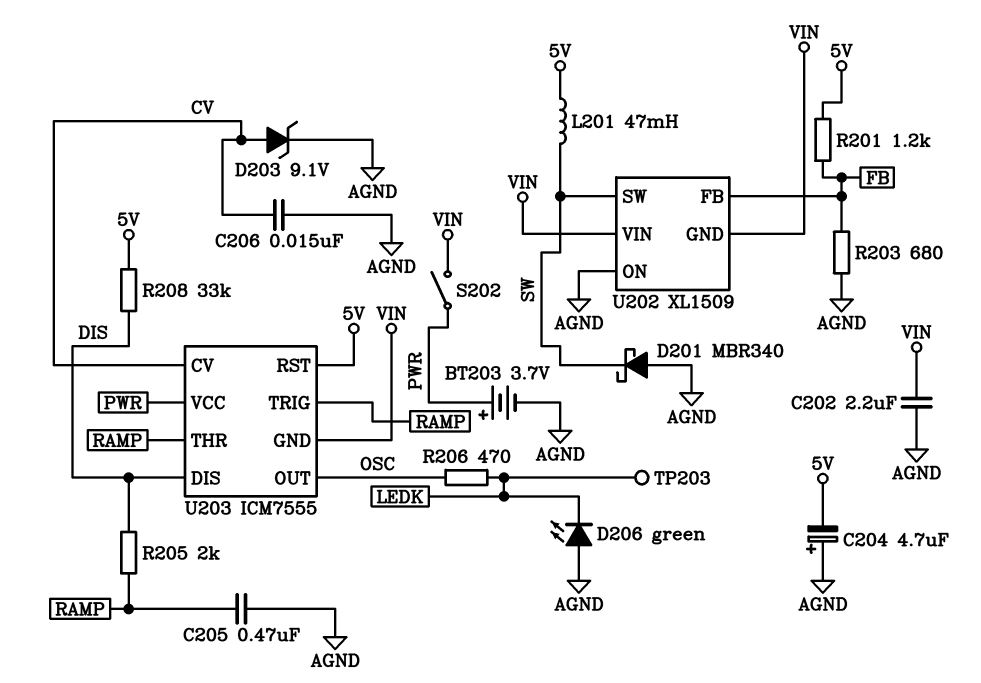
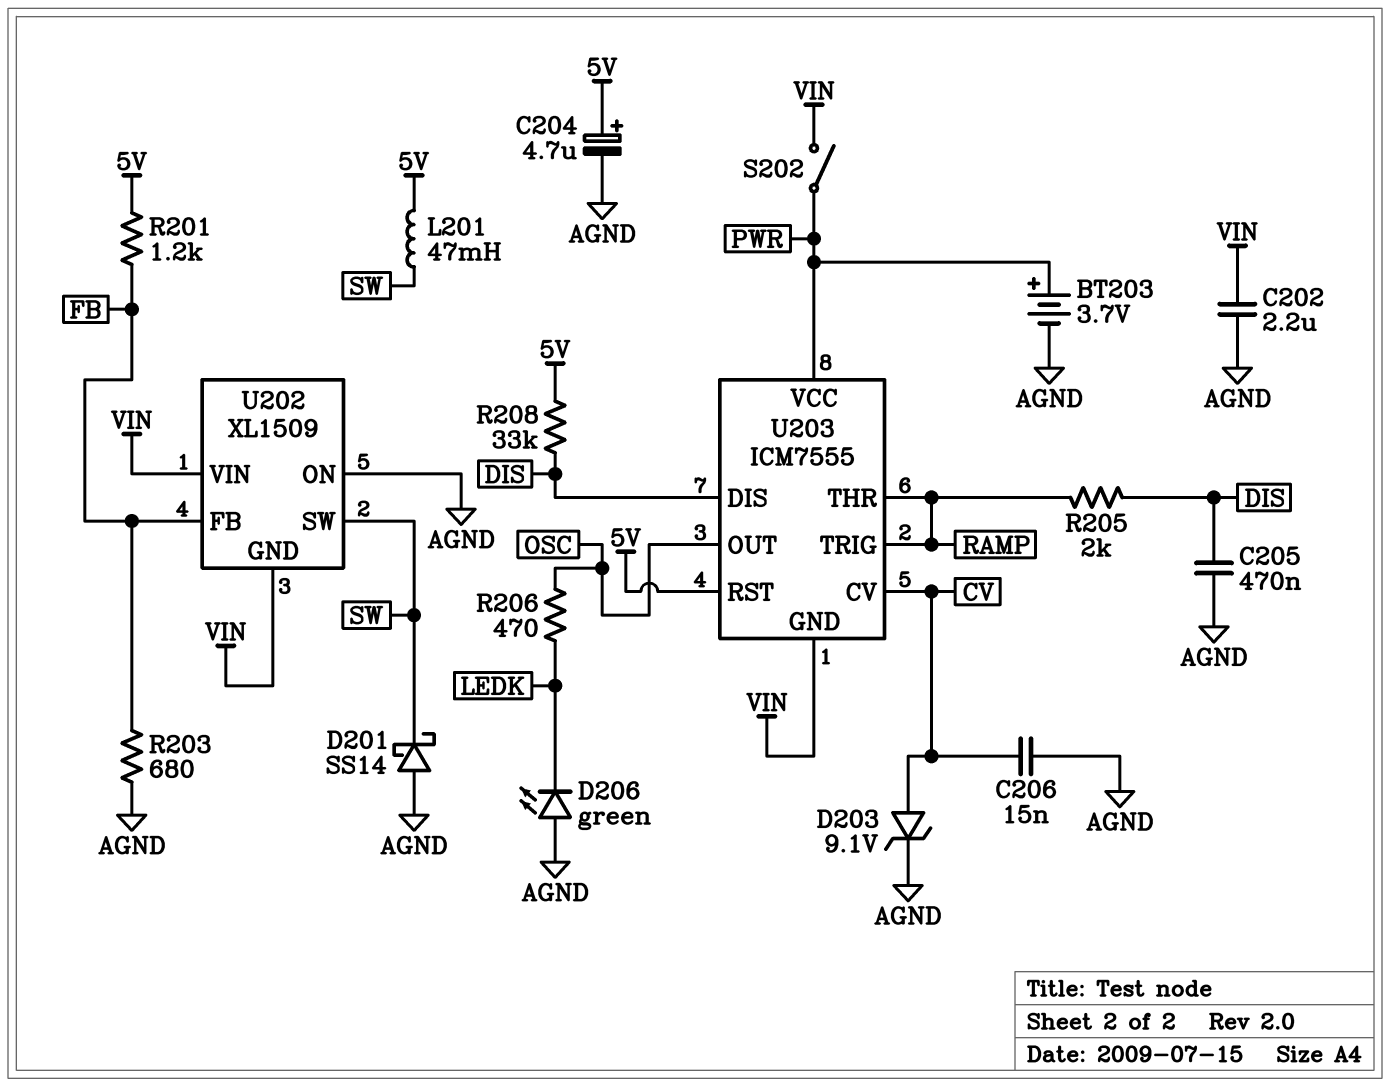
C204: 4.7uF (plus AGND, minus 5V) -> 4.7uF (plus 5V, minus AGND)
C205: 470nF (AGND, RAMP) -> 470nF (AGND, DIS)
D201: schottky MBR340 (A AGND, K SW) -> schottky SS14 (A AGND, K SW)
TP203: test point (LEDK) -> none

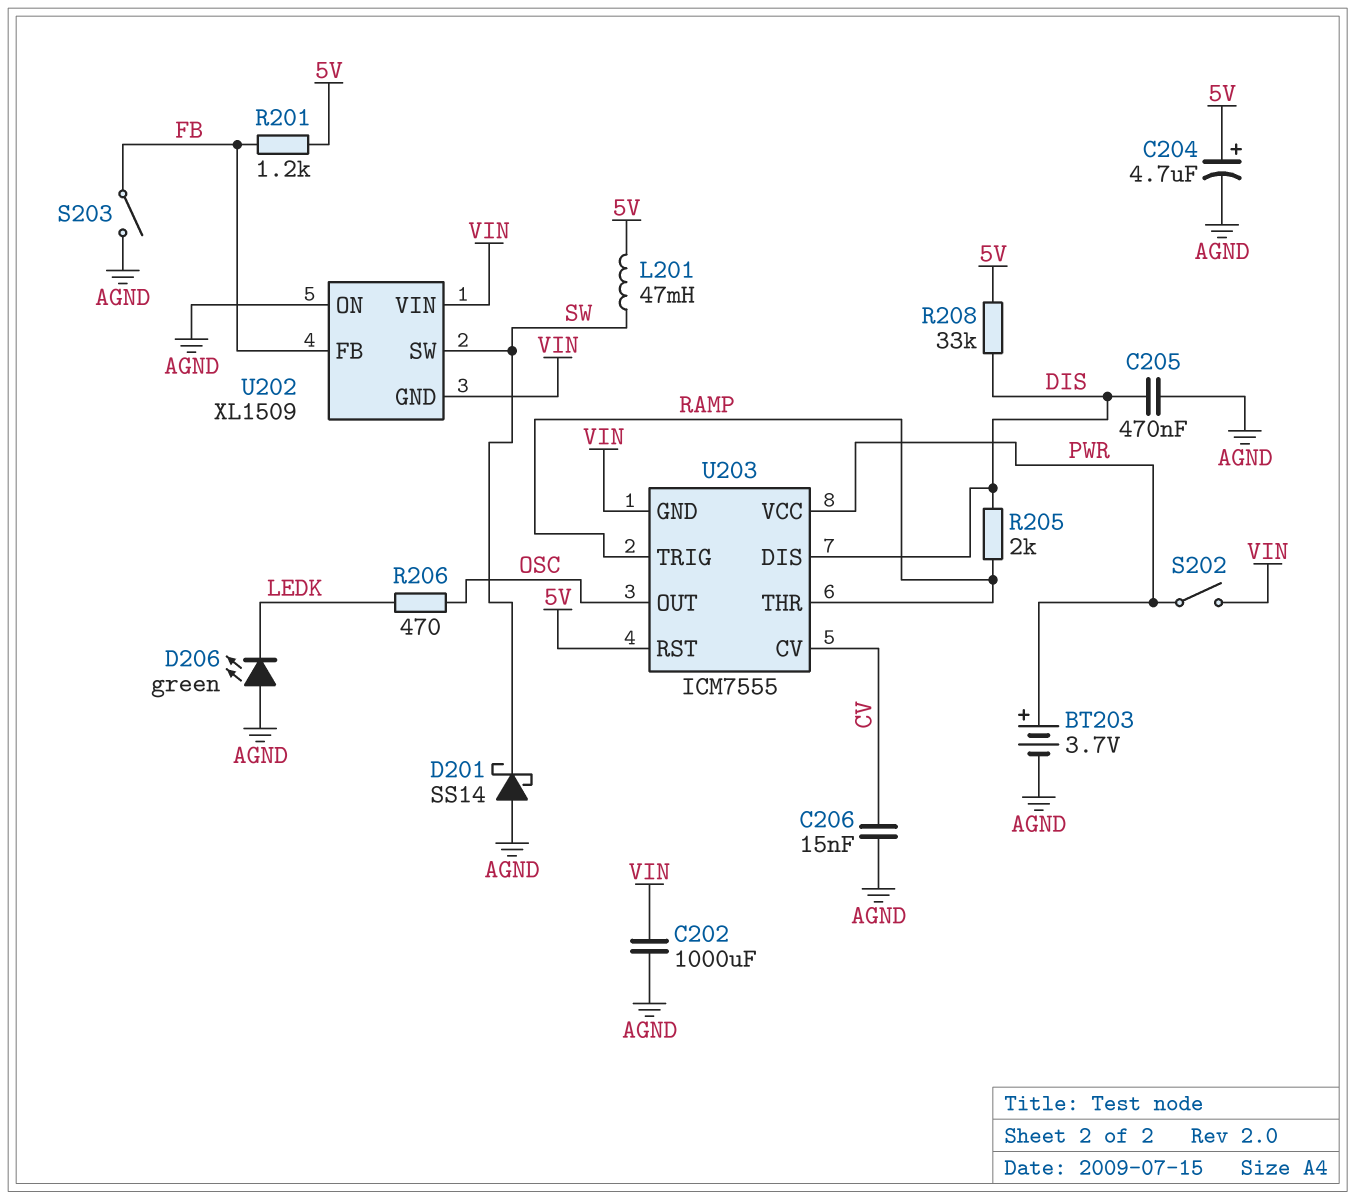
C202: 2.2uF (AGND, VIN) -> 1000uF (AGND, VIN)
D203: zener 9.1V (A CV, K AGND) -> none
R203: 680 (AGND, FB) -> none
S203: none -> switch (AGND, FB)

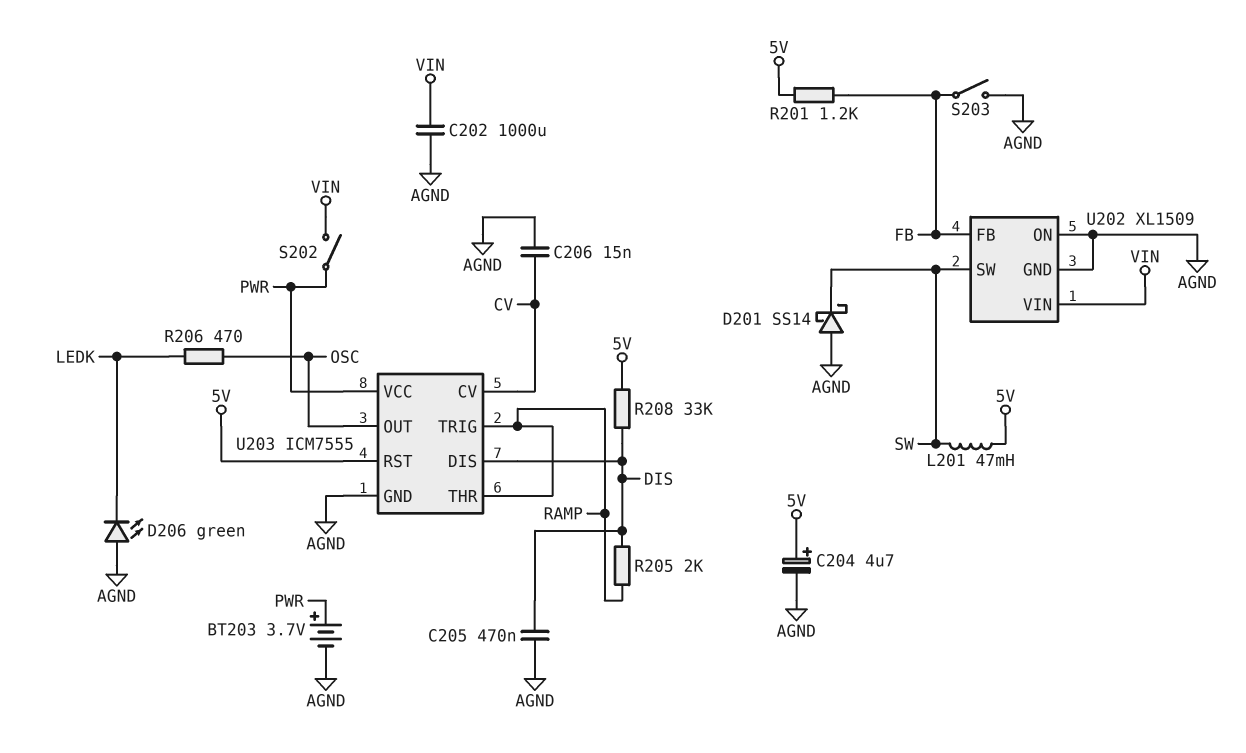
U202 pin GND: VIN -> AGND
U203 pin GND: VIN -> AGND

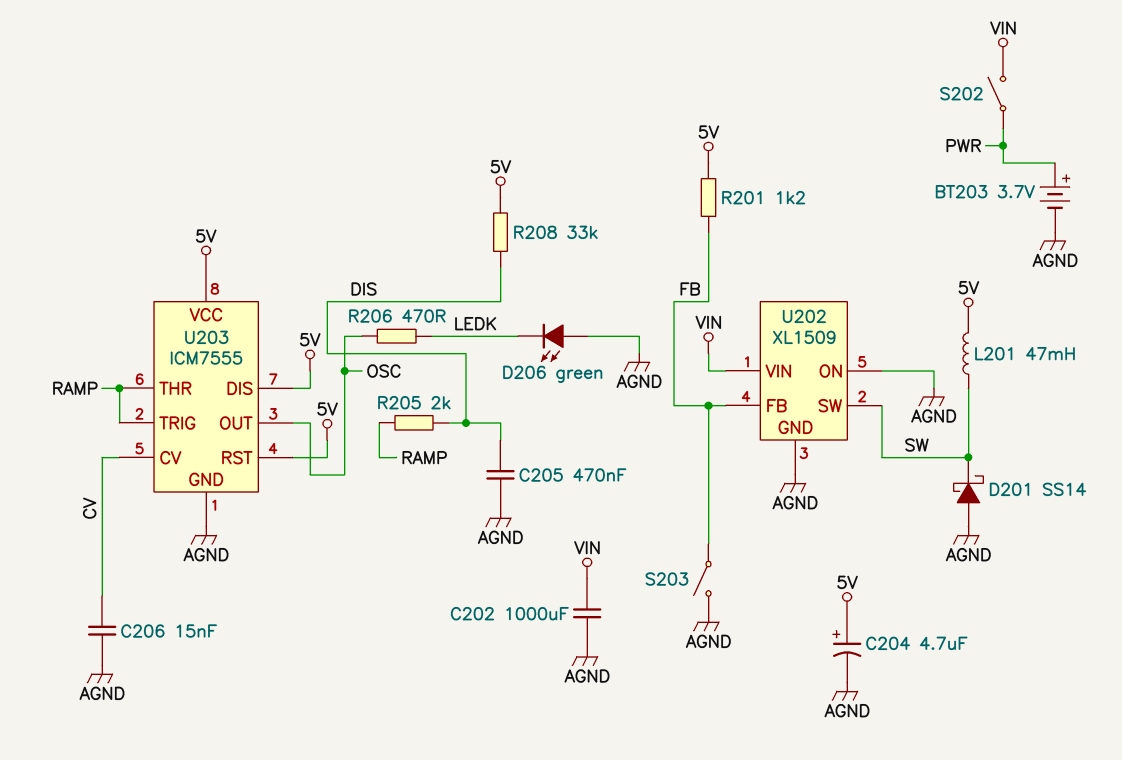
U203 pin DIS: DIS -> 5V
U203 pin VCC: PWR -> 5V

